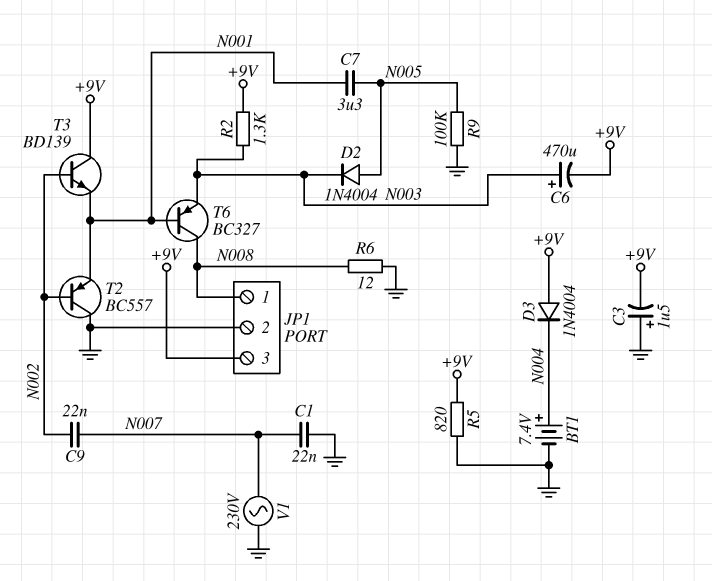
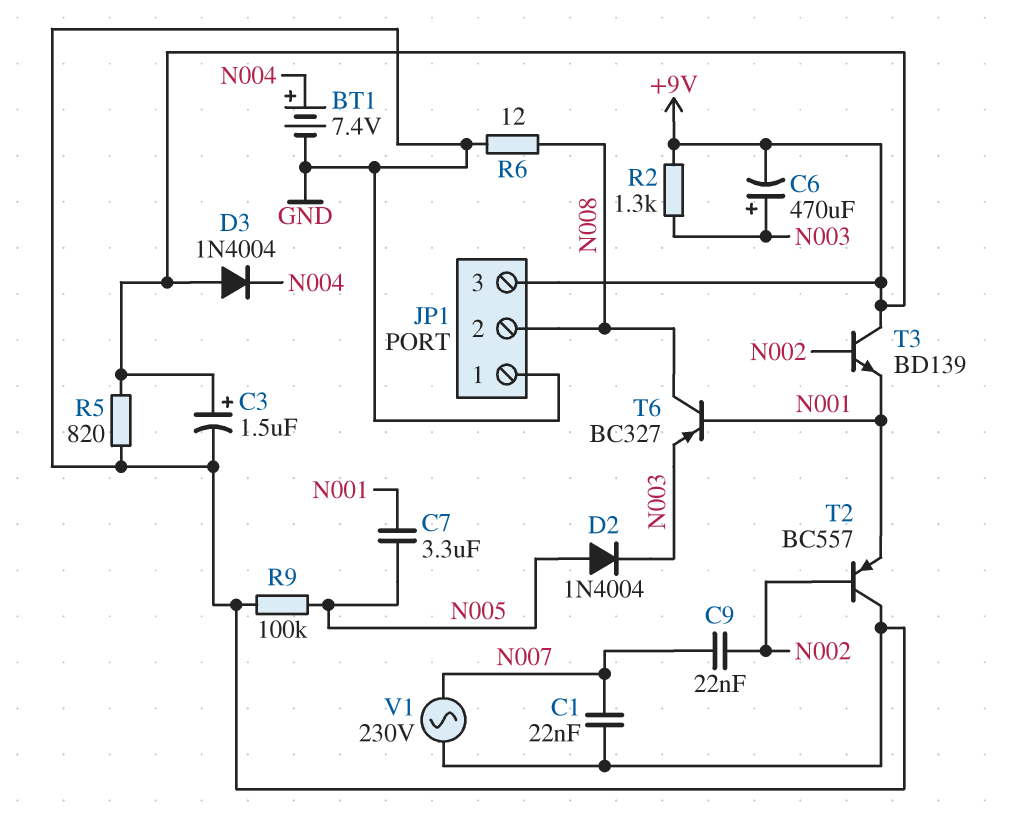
C3: 1.5uF (plus GND, minus +9V) -> 1.5uF (plus +9V, minus GND)
JP1 pin 1: N008 -> GND
JP1 pin 2: GND -> N008

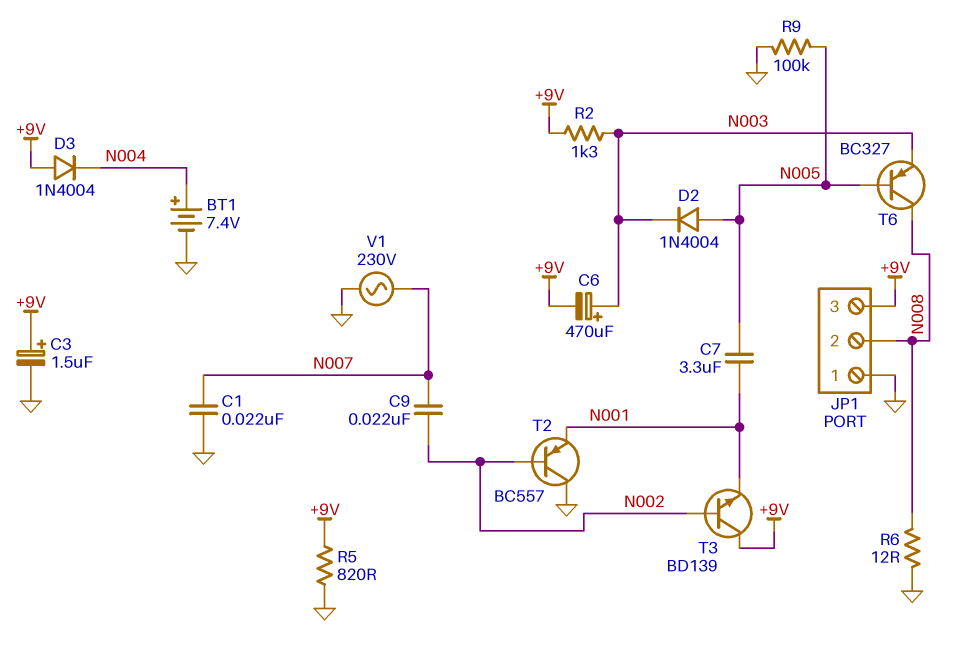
T6: PNP BC327 (B N001, C N008, E N003) -> PNP BC327 (B N005, C N008, E N003)

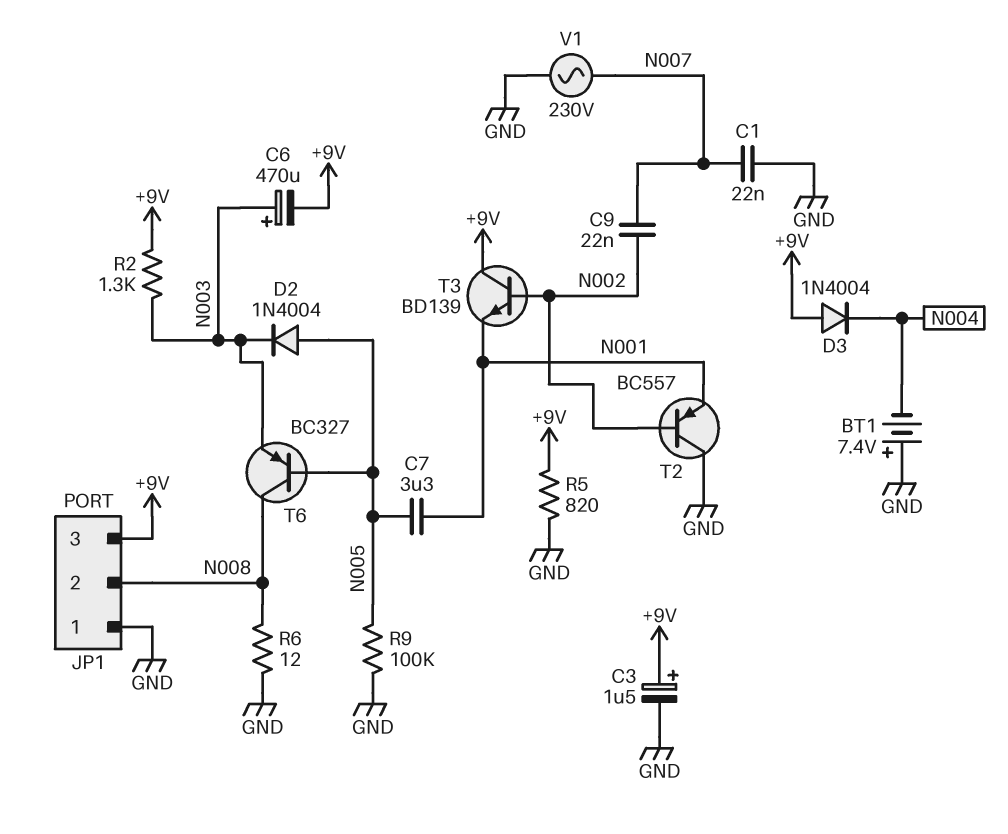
BT1: 7.4V (plus N004, minus GND) -> 7.4V (plus GND, minus N004)

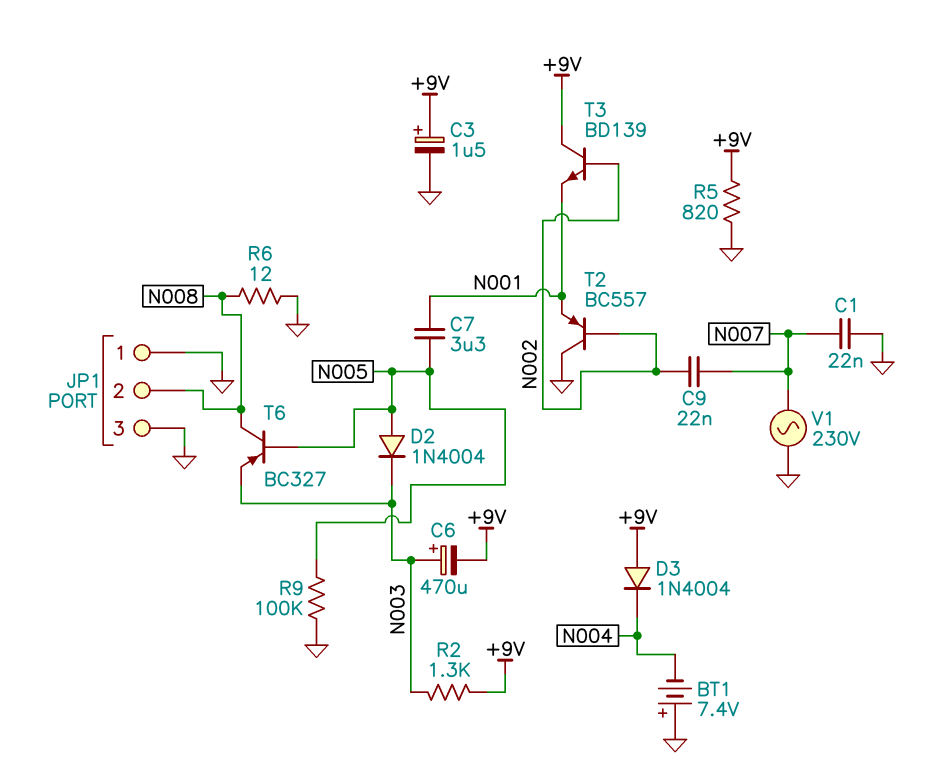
JP1 pin 3: +9V -> GND

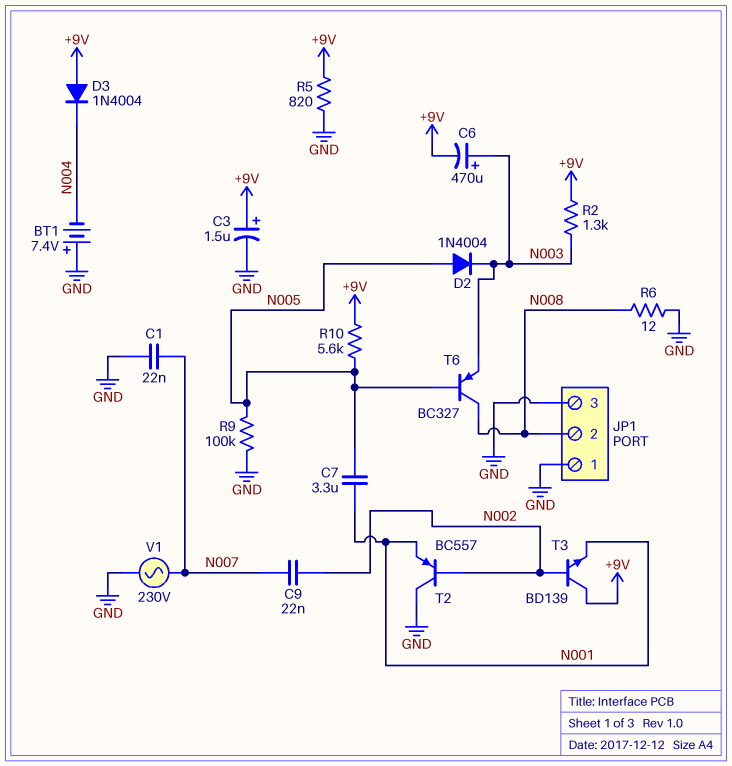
R10: none -> 5.6k (+9V, N005)

